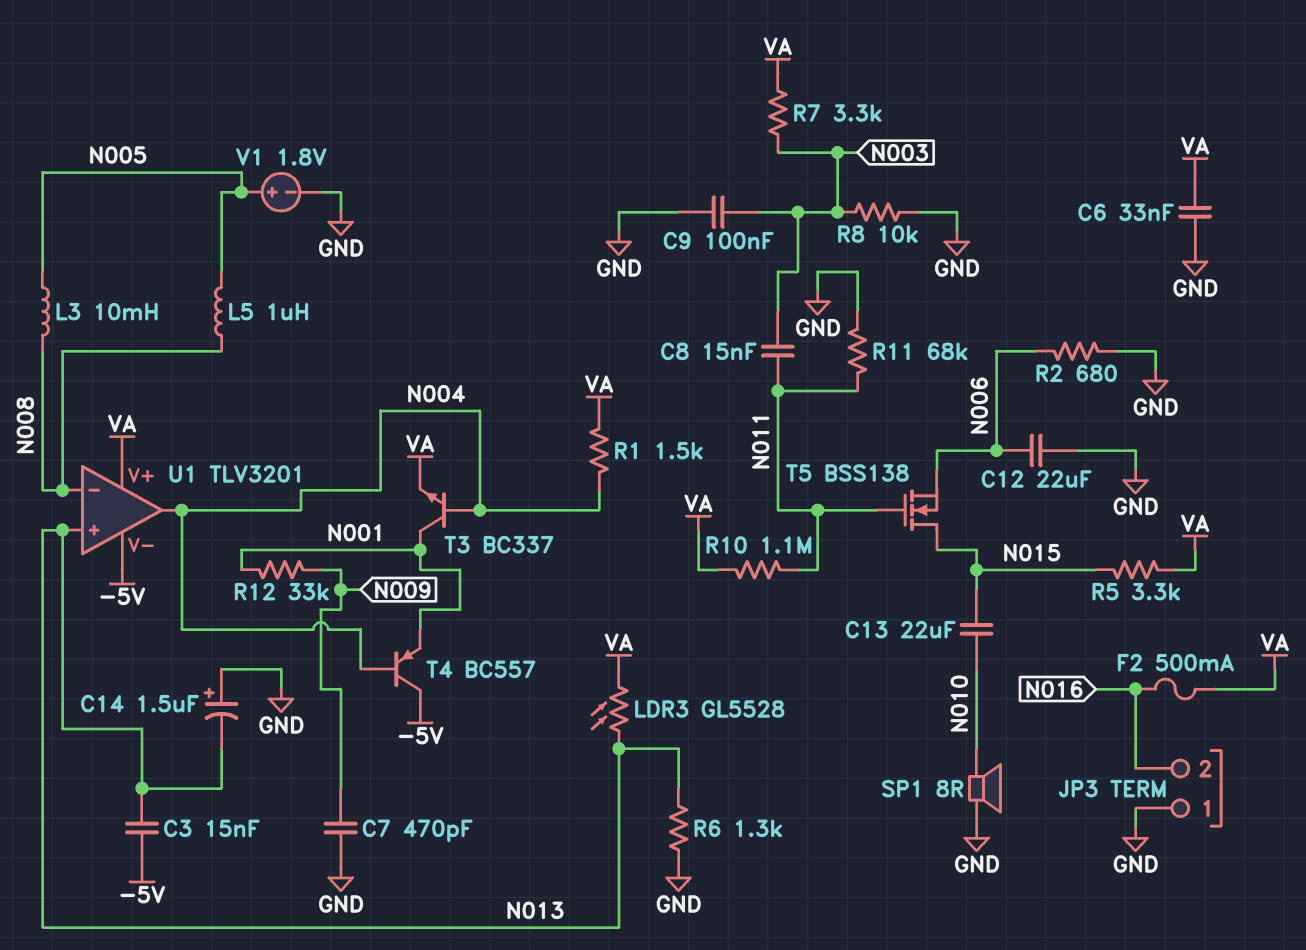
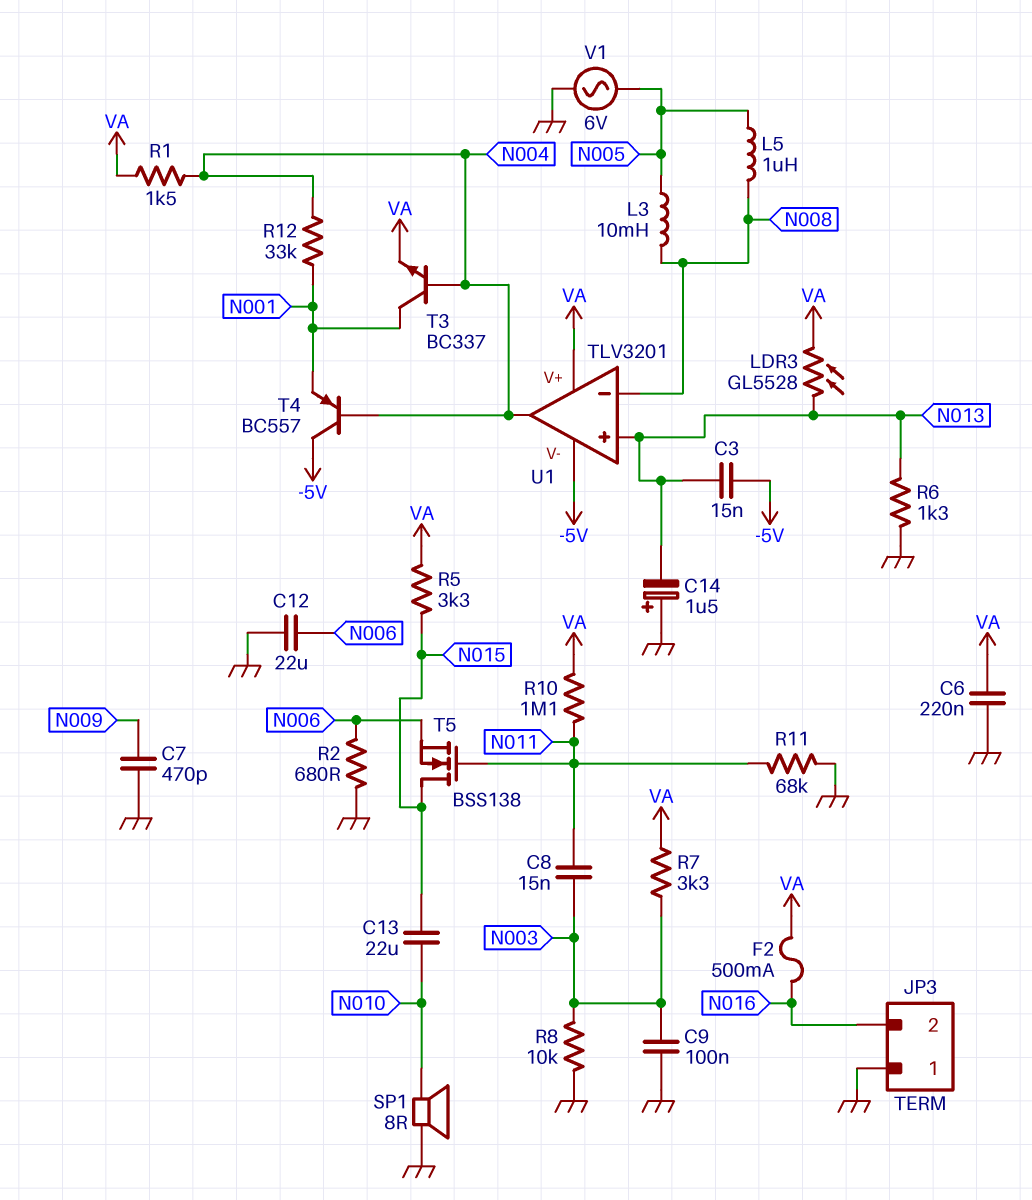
C6: 33nF (GND, VA) -> 220nF (GND, VA)
R12: 33k (N001, N009) -> 33k (N001, N004)
V1: 1.8V (plus N005, minus GND) -> AC 6V (GND, N005)

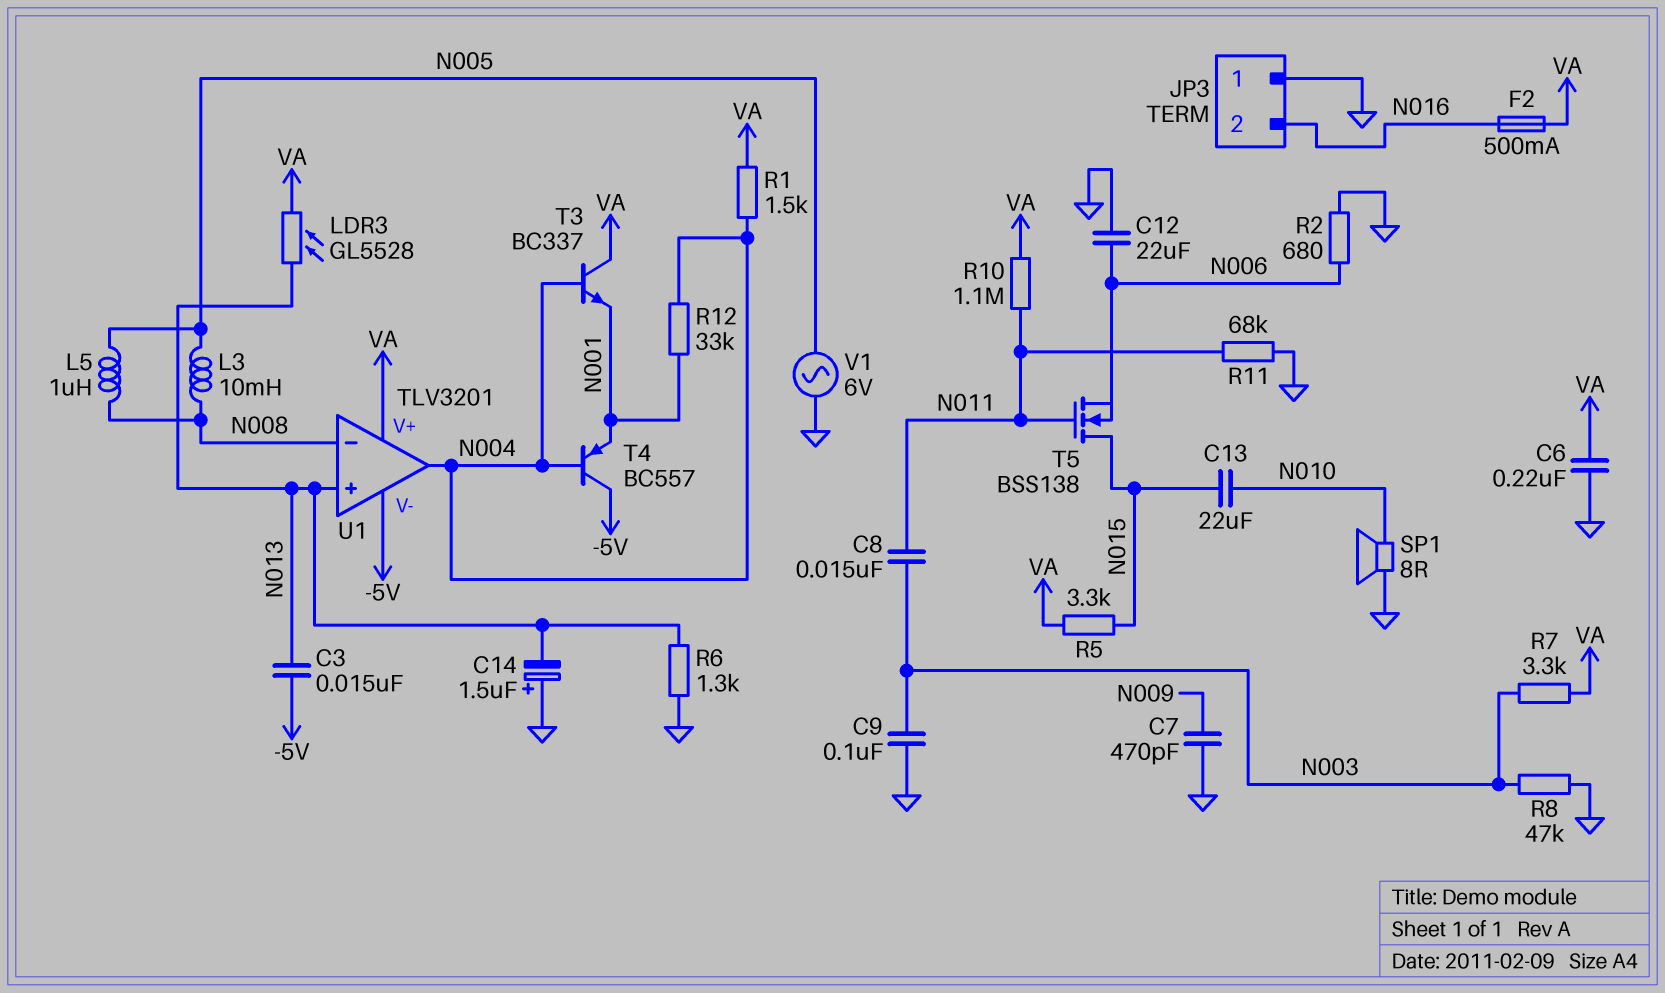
R8: 10k (GND, N003) -> 47k (GND, N003)
T3: NPN BC337 (B N004, C N001, E VA) -> NPN BC337 (B N004, C VA, E N001)

